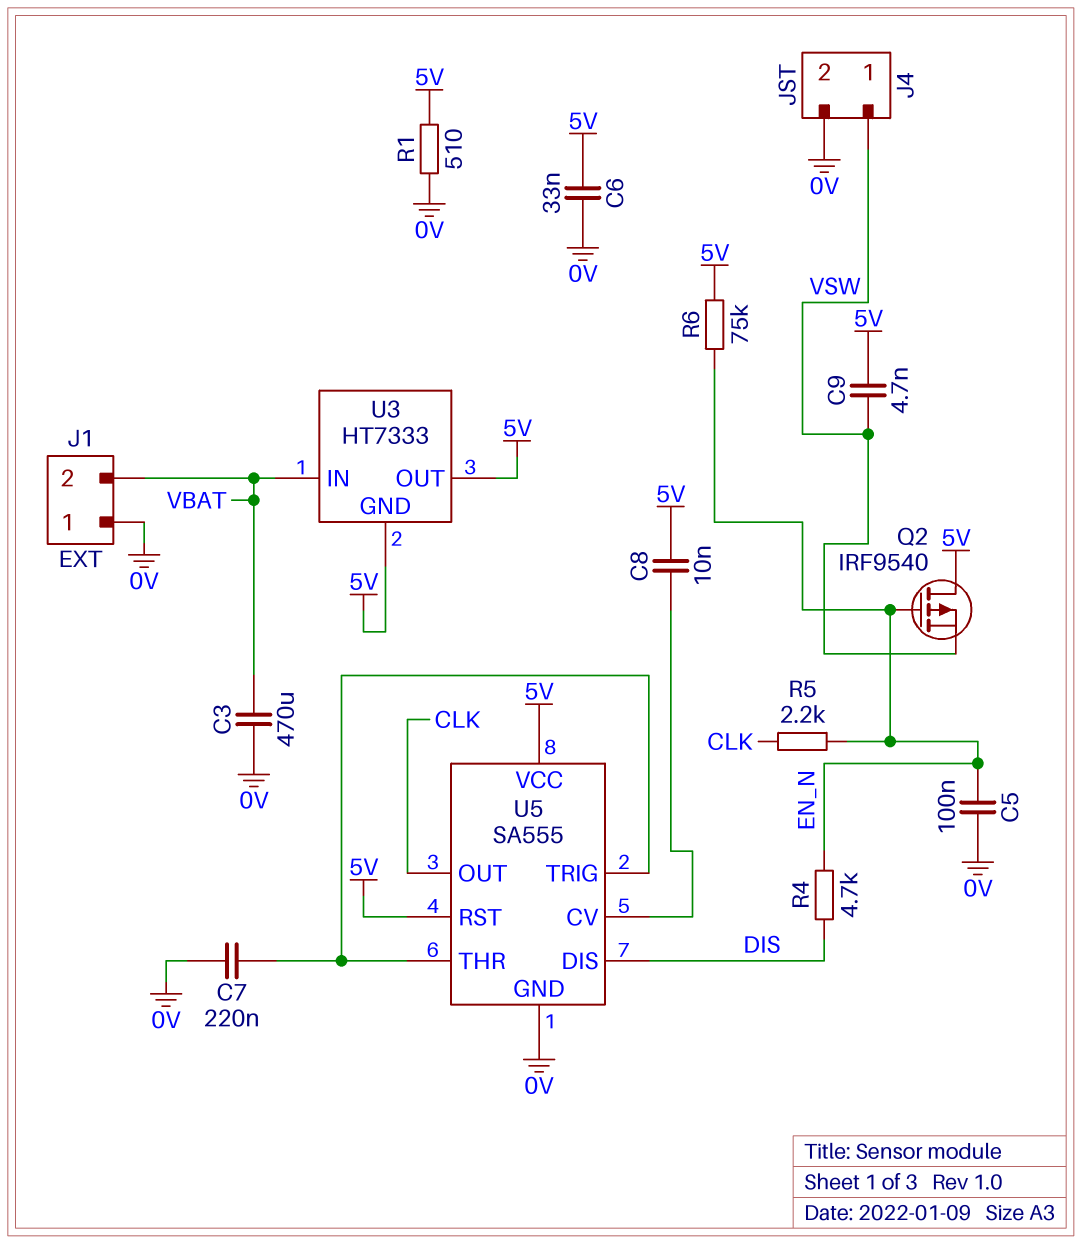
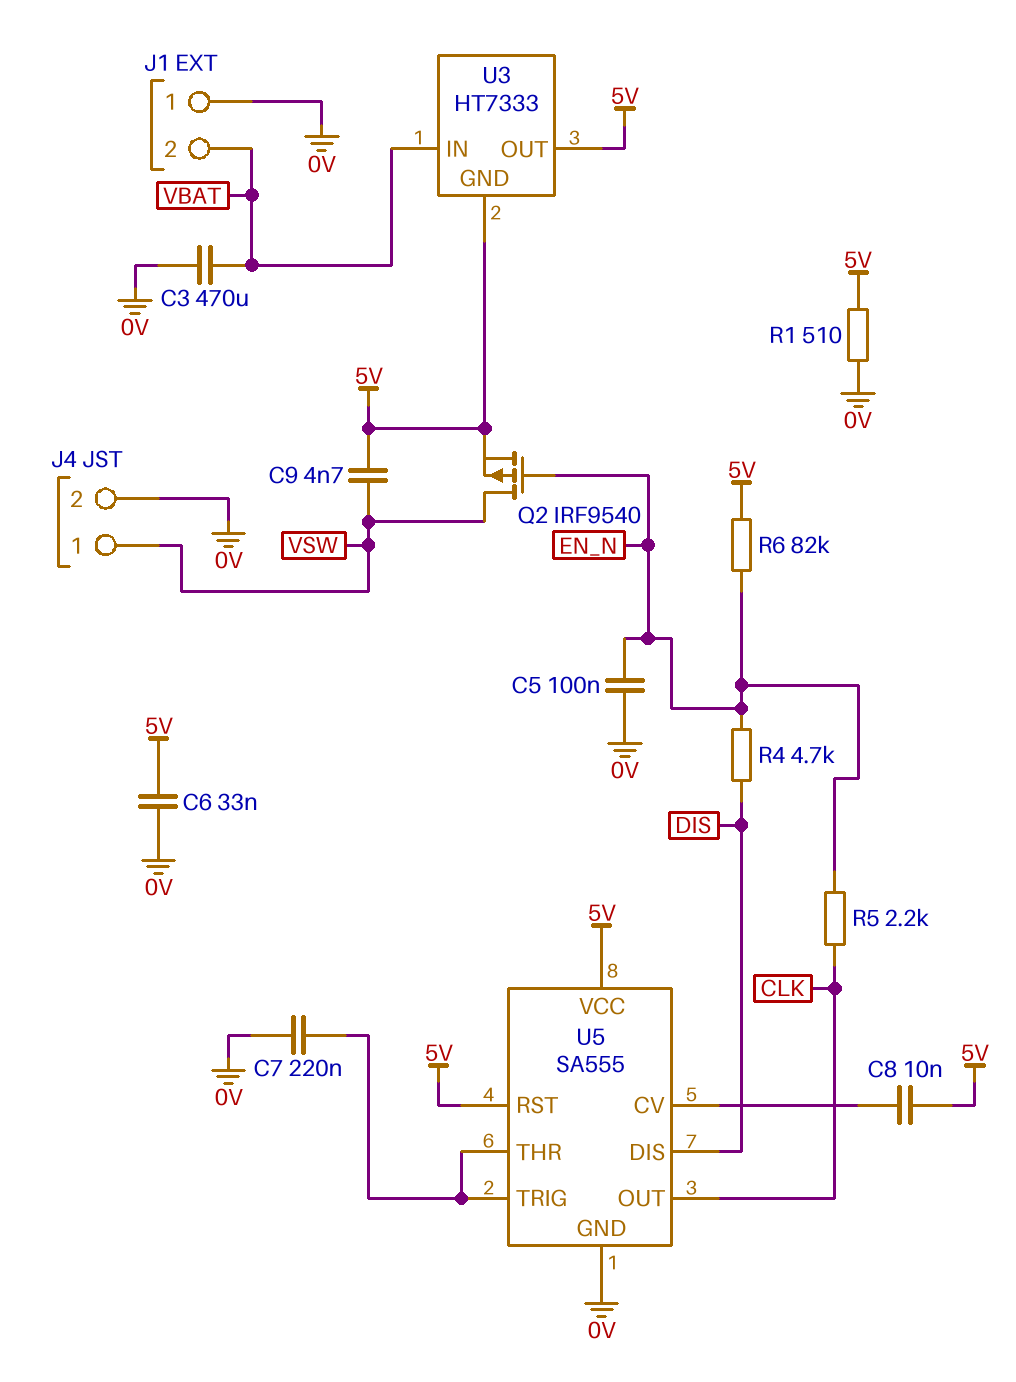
Q2: PMOS IRF9540 (G EN_N, D 5V, S VSW) -> PMOS IRF9540 (G EN_N, D VSW, S 5V)
R6: 75k (5V, EN_N) -> 82k (5V, EN_N)

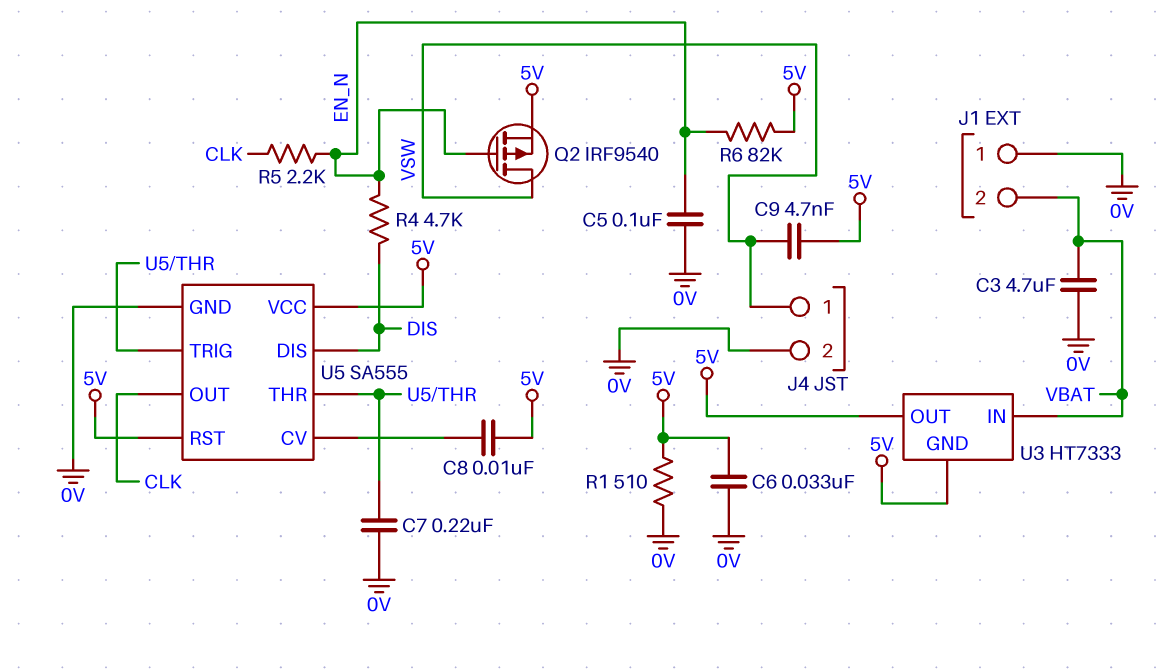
C3: 470uF (0V, VBAT) -> 4.7uF (0V, VBAT)

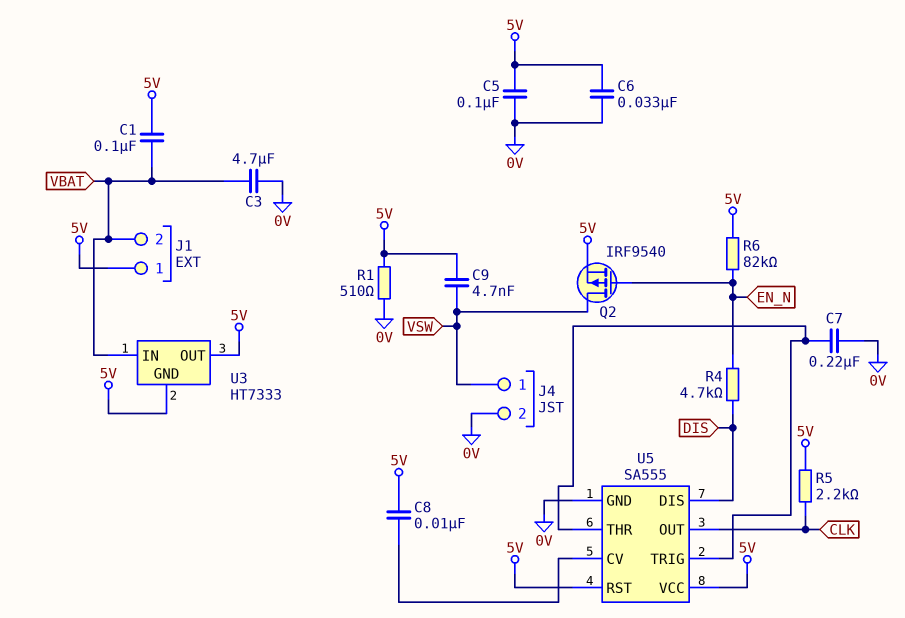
C1: none -> 100nF (5V, VBAT)
C5: 100nF (0V, EN_N) -> 100nF (0V, 5V)
J1 pin 1: 0V -> 5V
R5: 2.2k (CLK, EN_N) -> 2.2k (5V, CLK)

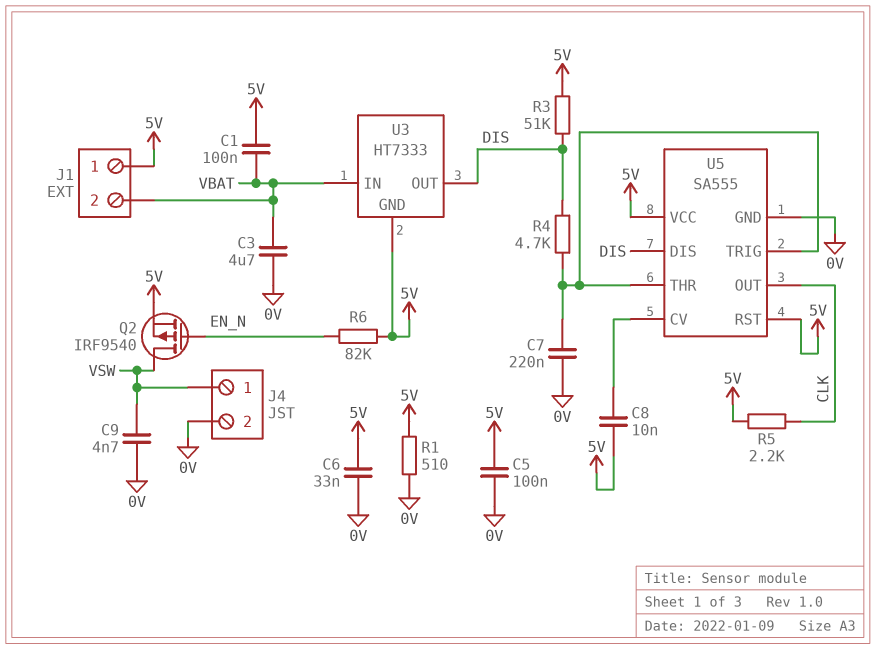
C9: 4.7nF (5V, VSW) -> 4.7nF (0V, VSW)
R3: none -> 51k (5V, DIS)
R4: 4.7k (DIS, EN_N) -> 4.7k (DIS, U5/THR)
U3 pin OUT: 5V -> DIS

